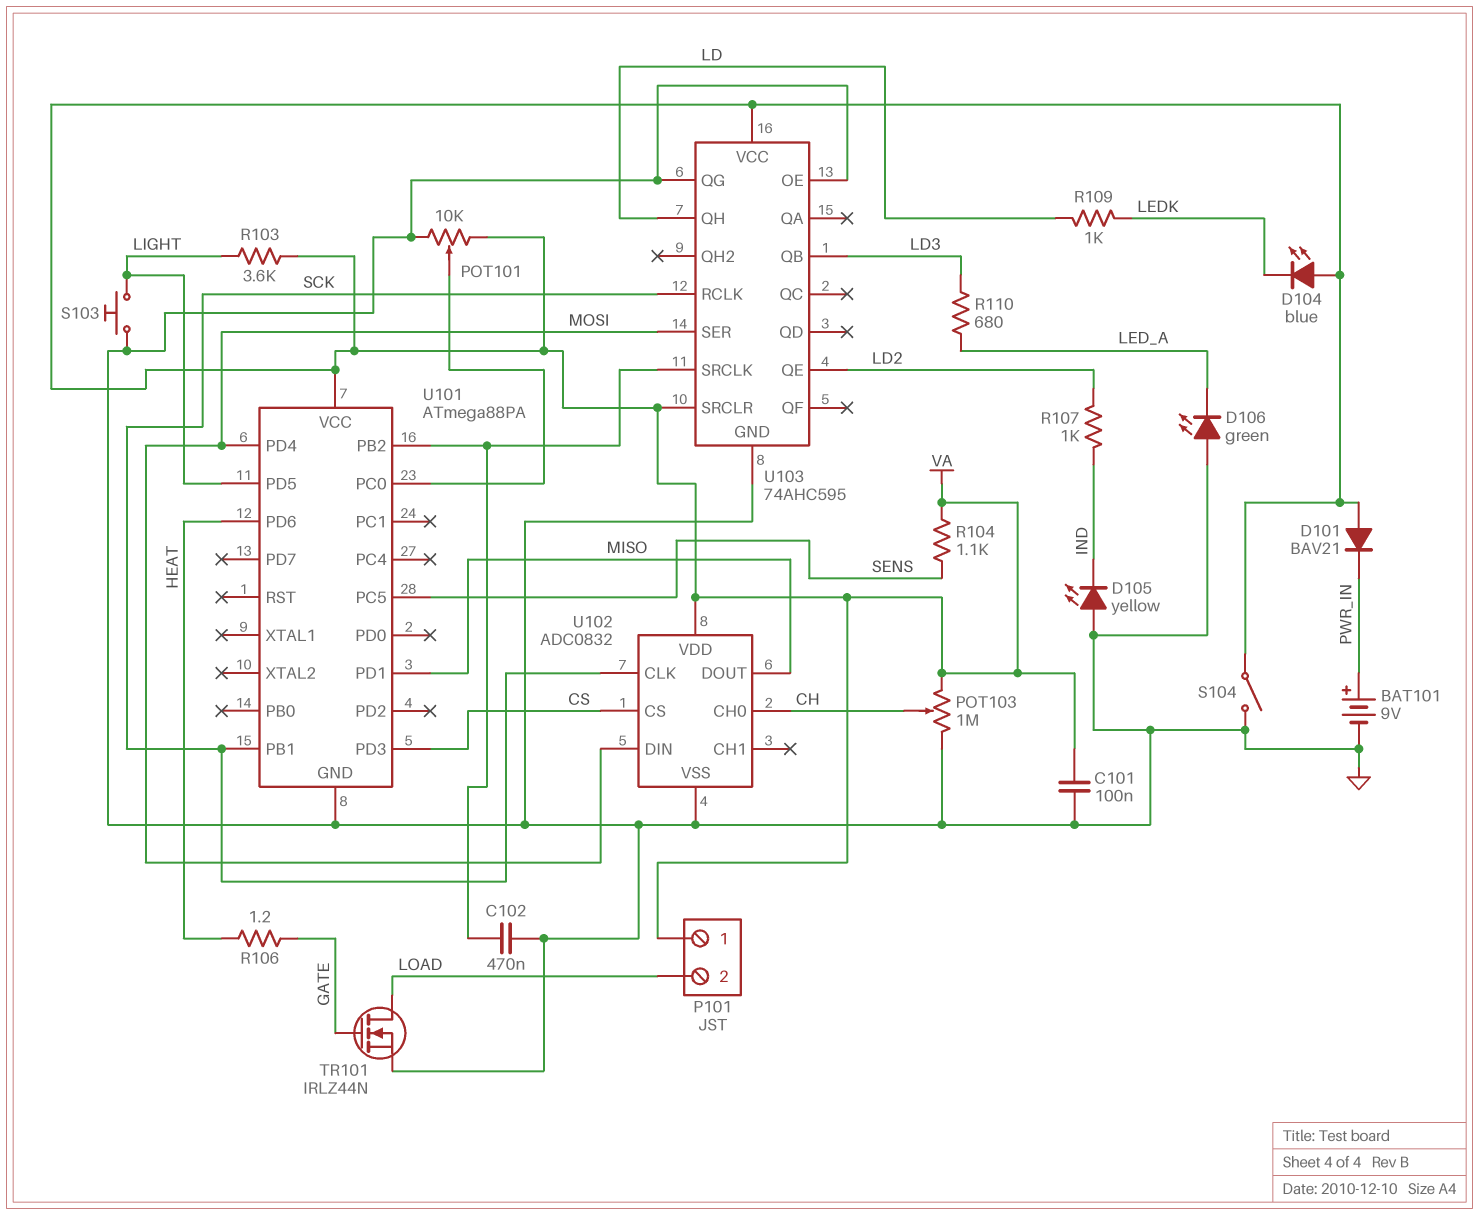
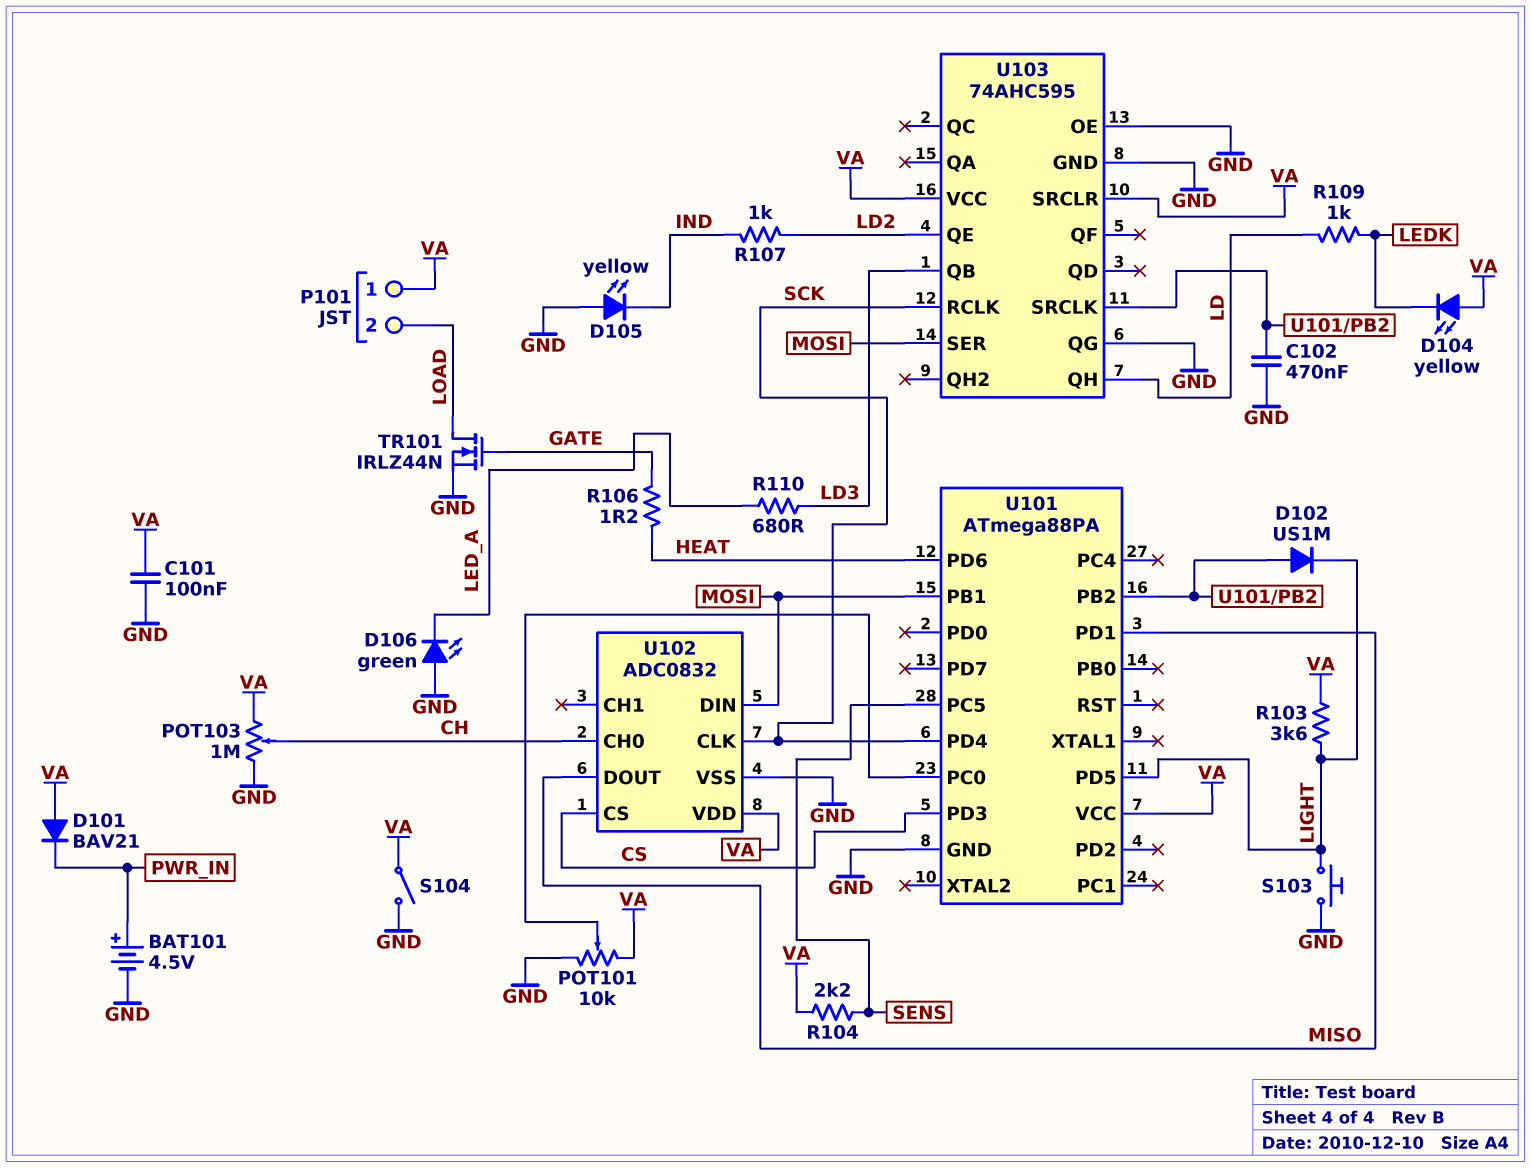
BAT101: 9V (plus PWR_IN, minus GND) -> 4.5V (plus PWR_IN, minus GND)
D102: none -> diode US1M (A U101/PB2, K LIGHT)
D104: LED blue (A VA, K LEDK) -> LED yellow (A VA, K LEDK)
R104: 1.1k (SENS, VA) -> 2.2k (SENS, VA)
U101 pin PB1: SCK -> MOSI
U101 pin PD4: MOSI -> SCK

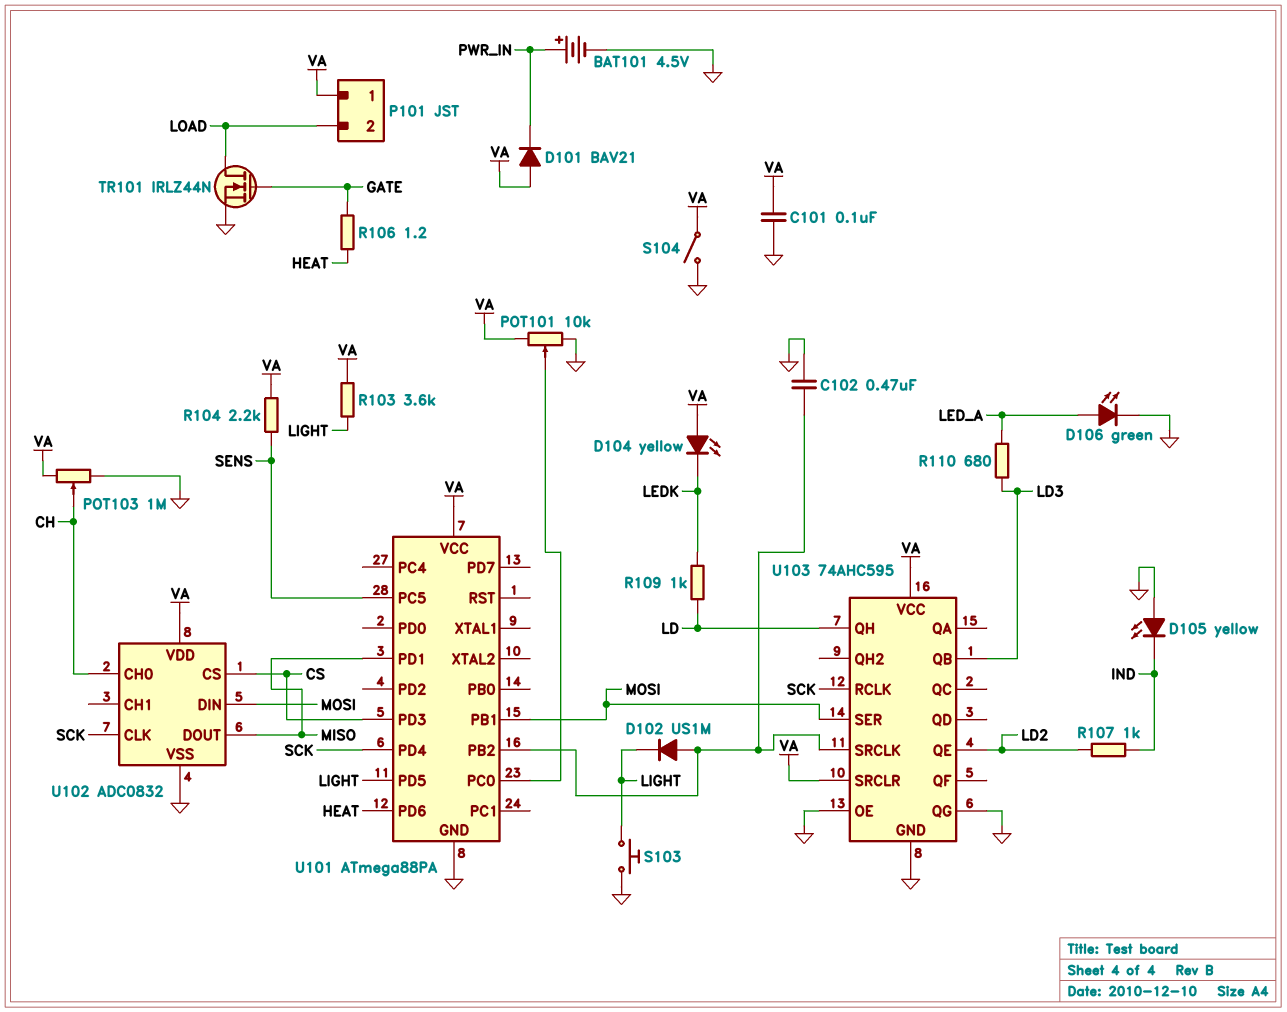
D106: LED green (A GND, K LED_A) -> LED green (A LED_A, K GND)

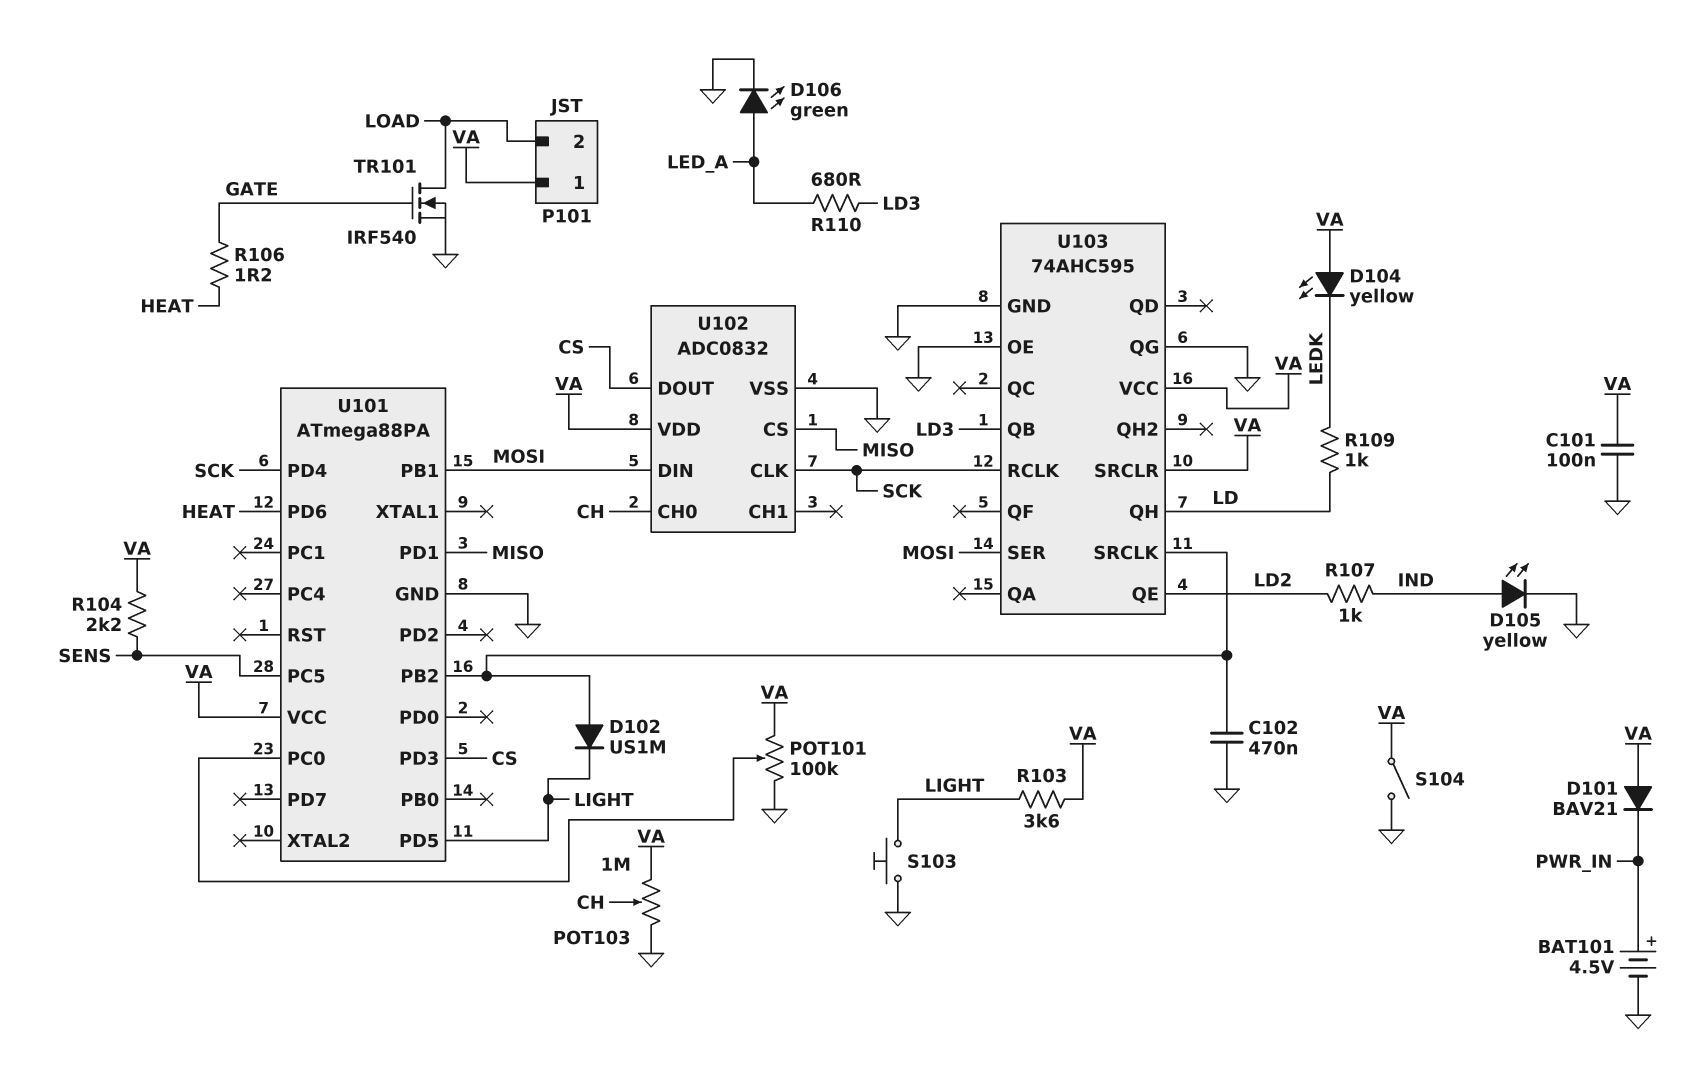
D105: LED yellow (A GND, K IND) -> LED yellow (A IND, K GND)
POT101: 10k (GND, VA, wiper U101/PC0) -> 100k (GND, VA, wiper U101/PC0)
TR101: NMOS IRLZ44N (G GATE, D LOAD, S GND) -> NMOS IRF540 (G GATE, D LOAD, S GND)
U102 pin CS: CS -> MISO
U102 pin DOUT: MISO -> CS

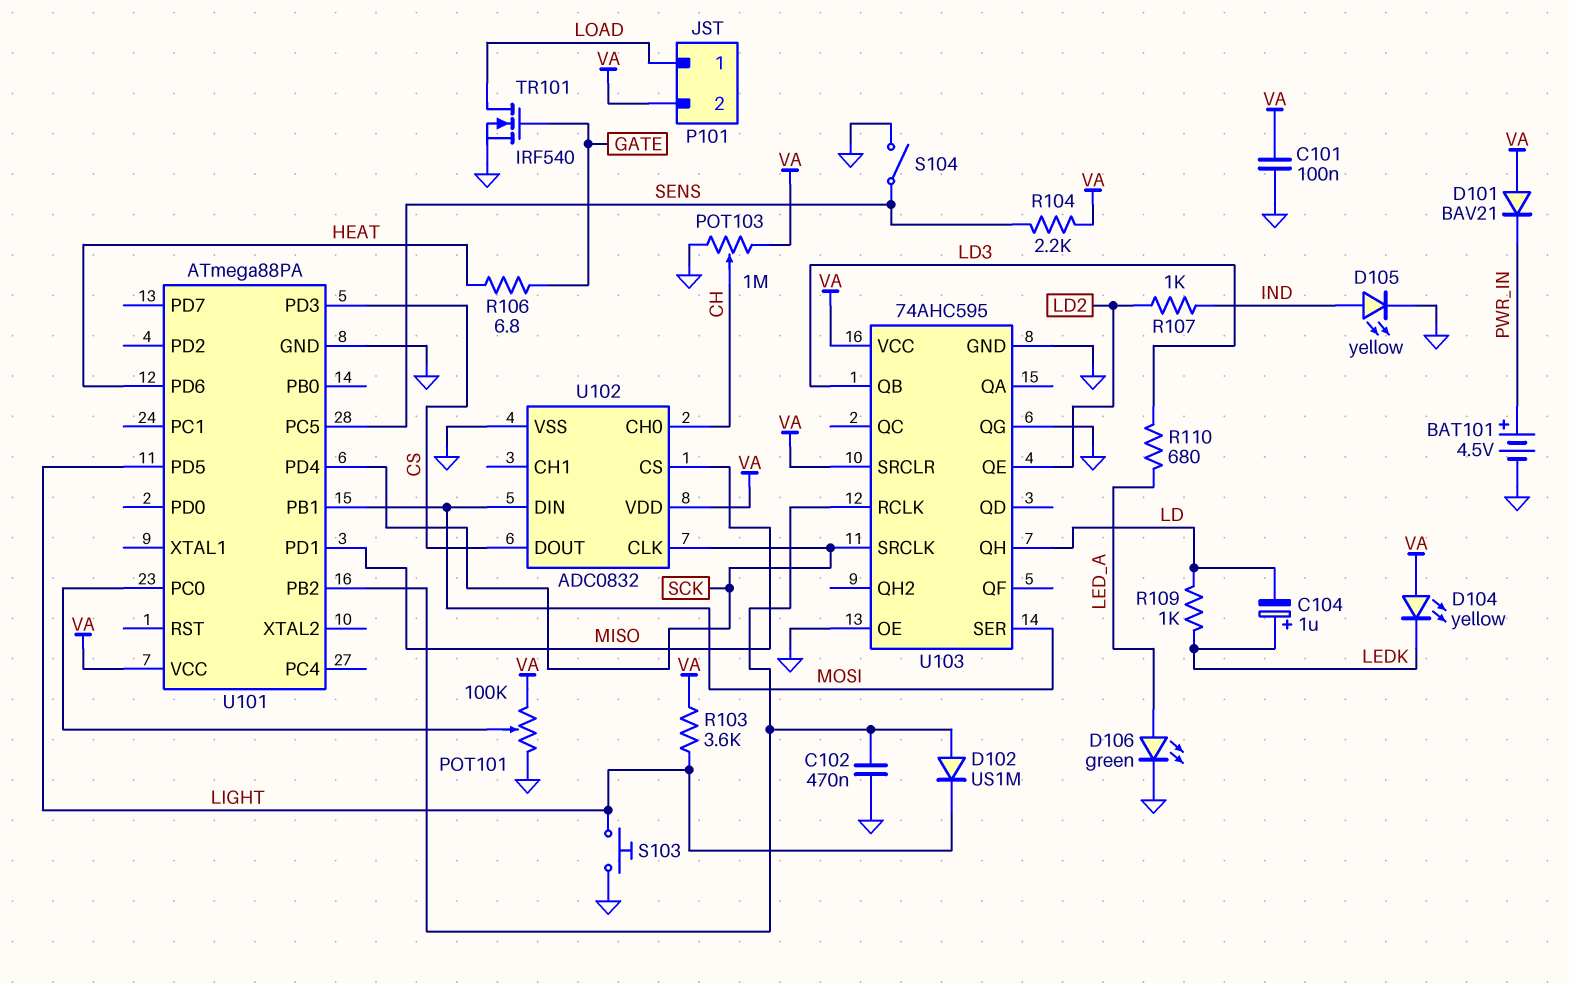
C104: none -> 1uF (plus LEDK, minus LD)
P101 pin 1: VA -> LOAD
P101 pin 2: LOAD -> VA
R106: 1.2 (GATE, HEAT) -> 6.8 (GATE, HEAT)
S104: switch (GND, VA) -> switch (GND, SENS)
U103 pin RCLK: SCK -> U101/PB2
U103 pin SRCLK: U101/PB2 -> SCK

